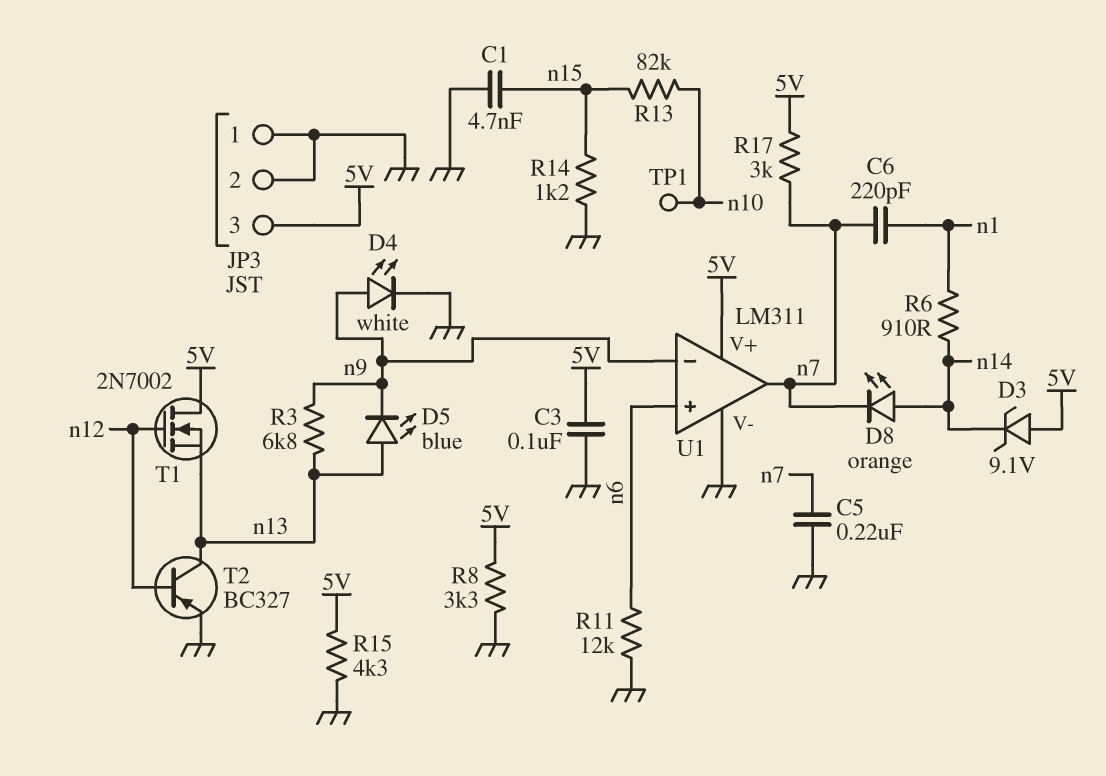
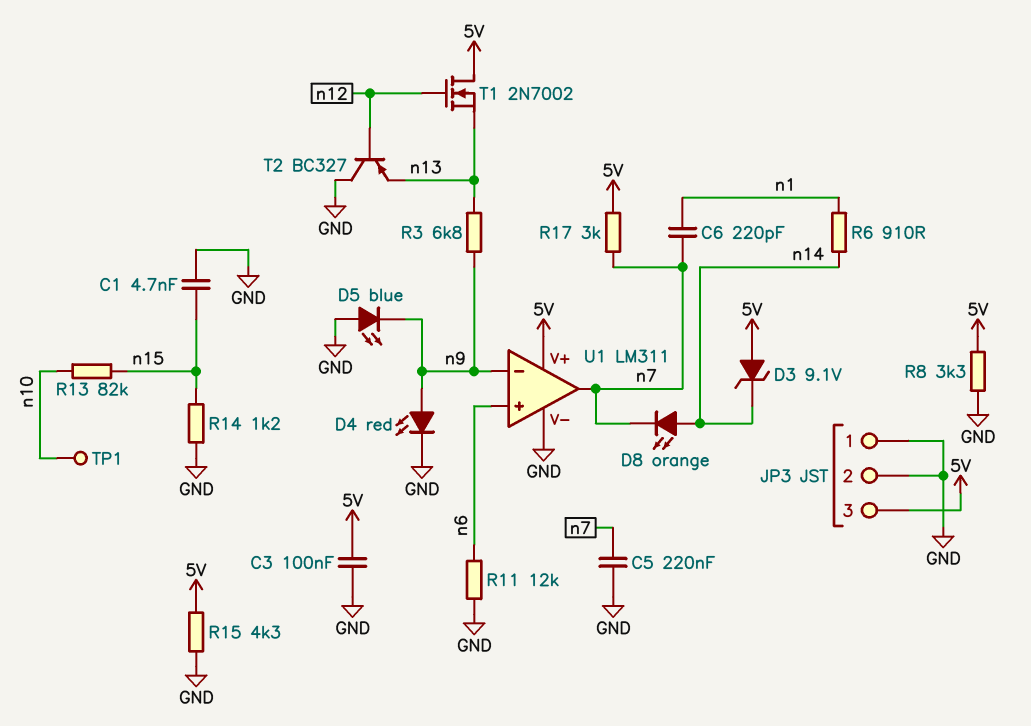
D4: LED white (A n9, K GND) -> LED red (A n9, K GND)
D5: LED blue (A n13, K n9) -> LED blue (A GND, K n9)
T2: PNP BC327 (B n12, C n13, E GND) -> PNP BC327 (B n12, C GND, E n13)

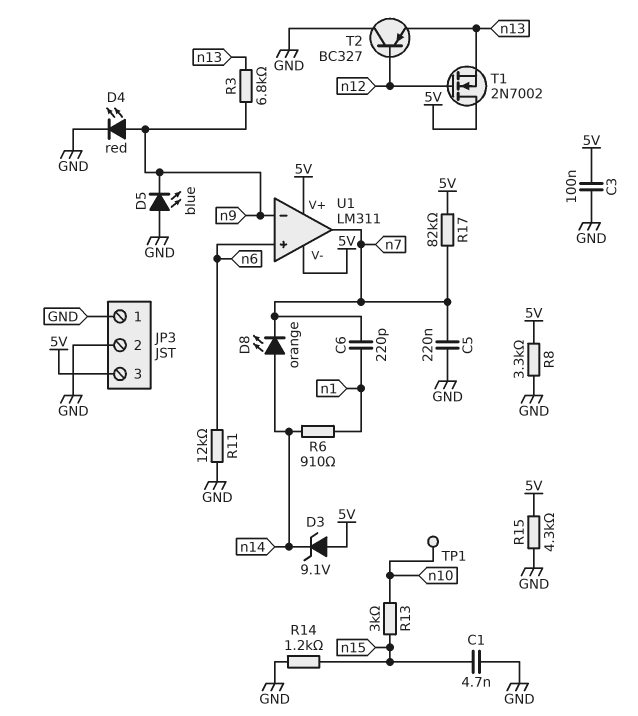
R13: 82k (n10, n15) -> 3k (n10, n15)
R17: 3k (5V, n7) -> 82k (5V, n7)
U1 pin V-: GND -> 5V

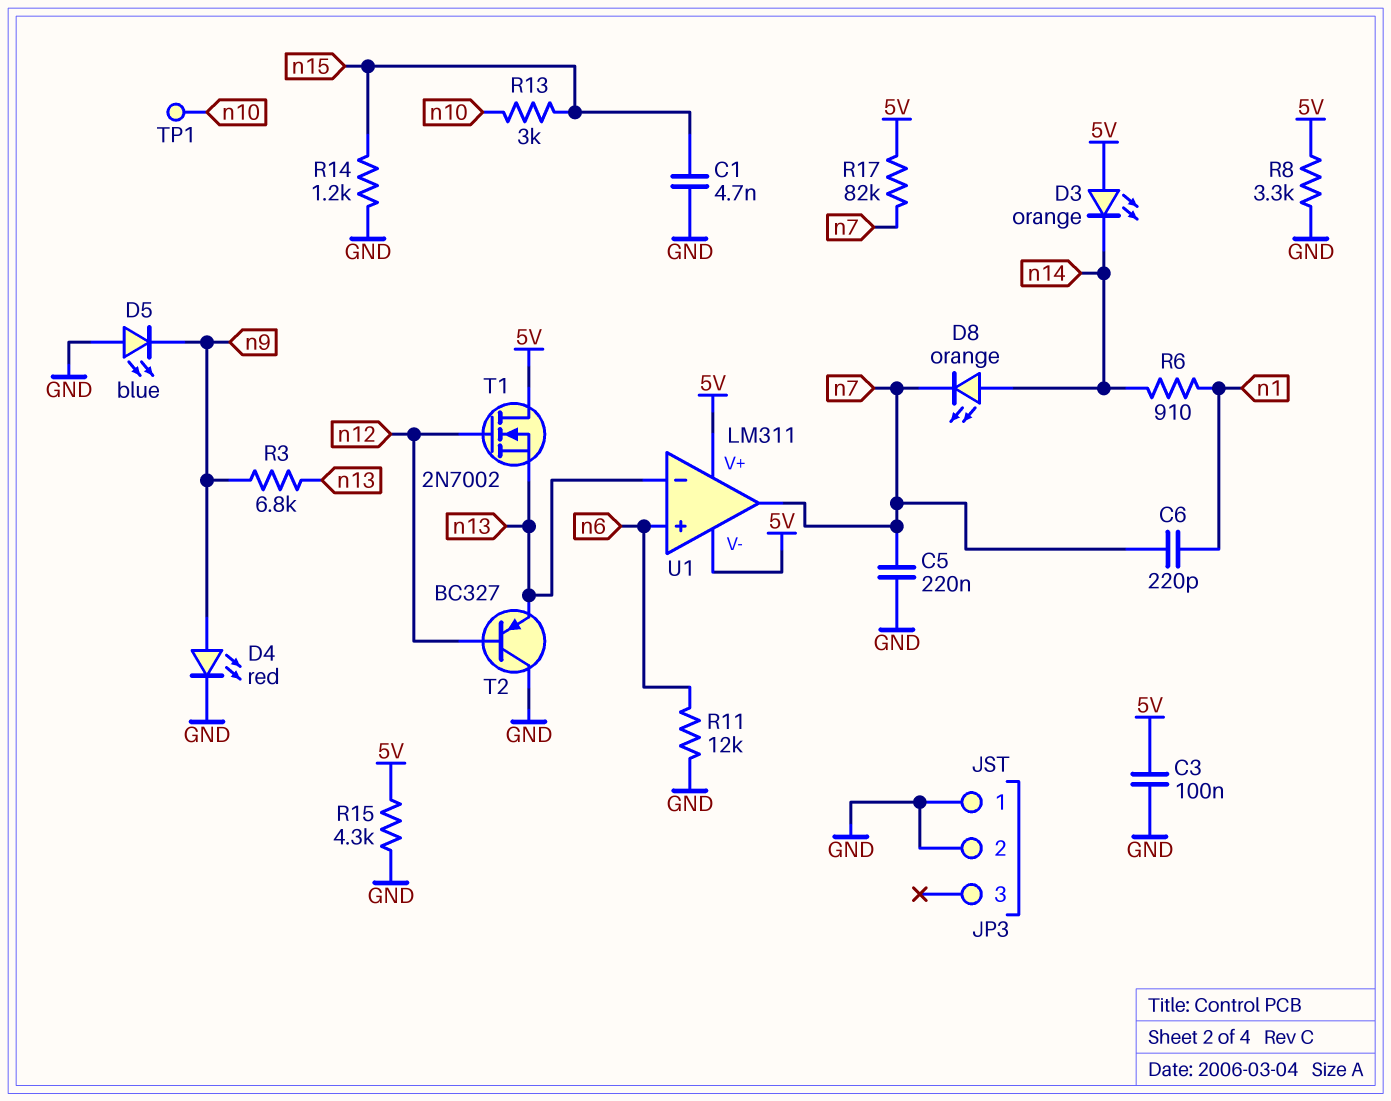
D3: zener 9.1V (A 5V, K n14) -> LED orange (A 5V, K n14)
JP3 pin 3: 5V -> none
U1 pin in-: n9 -> n13

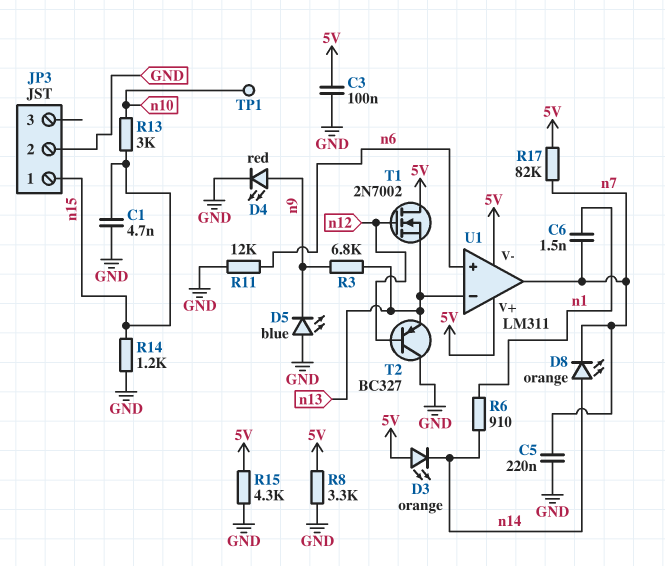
C6: 220pF (n1, n7) -> 1.5nF (n1, n7)
JP3 pin 1: GND -> n15

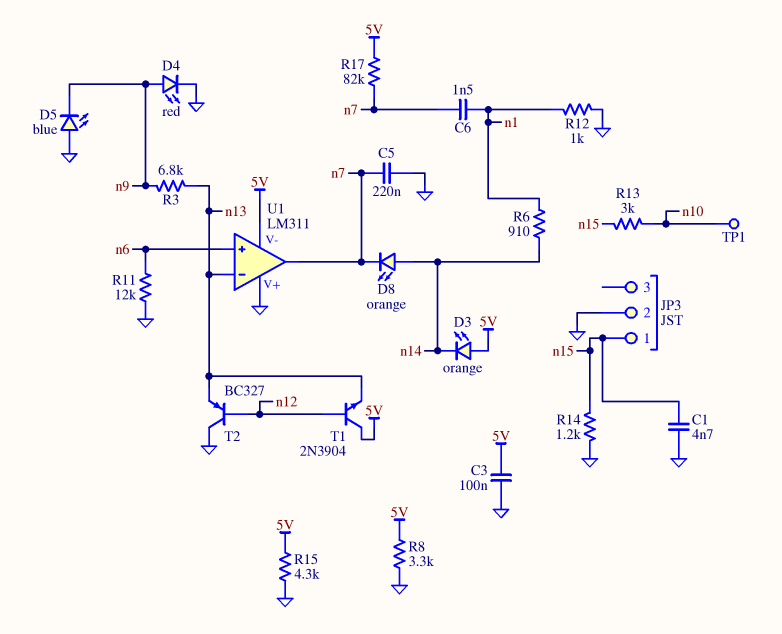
R12: none -> 1k (GND, n1)
T1: NMOS 2N7002 (G n12, D 5V, S n13) -> NPN 2N3904 (B n12, C 5V, E n13)
U1 pin V+: 5V -> GND

